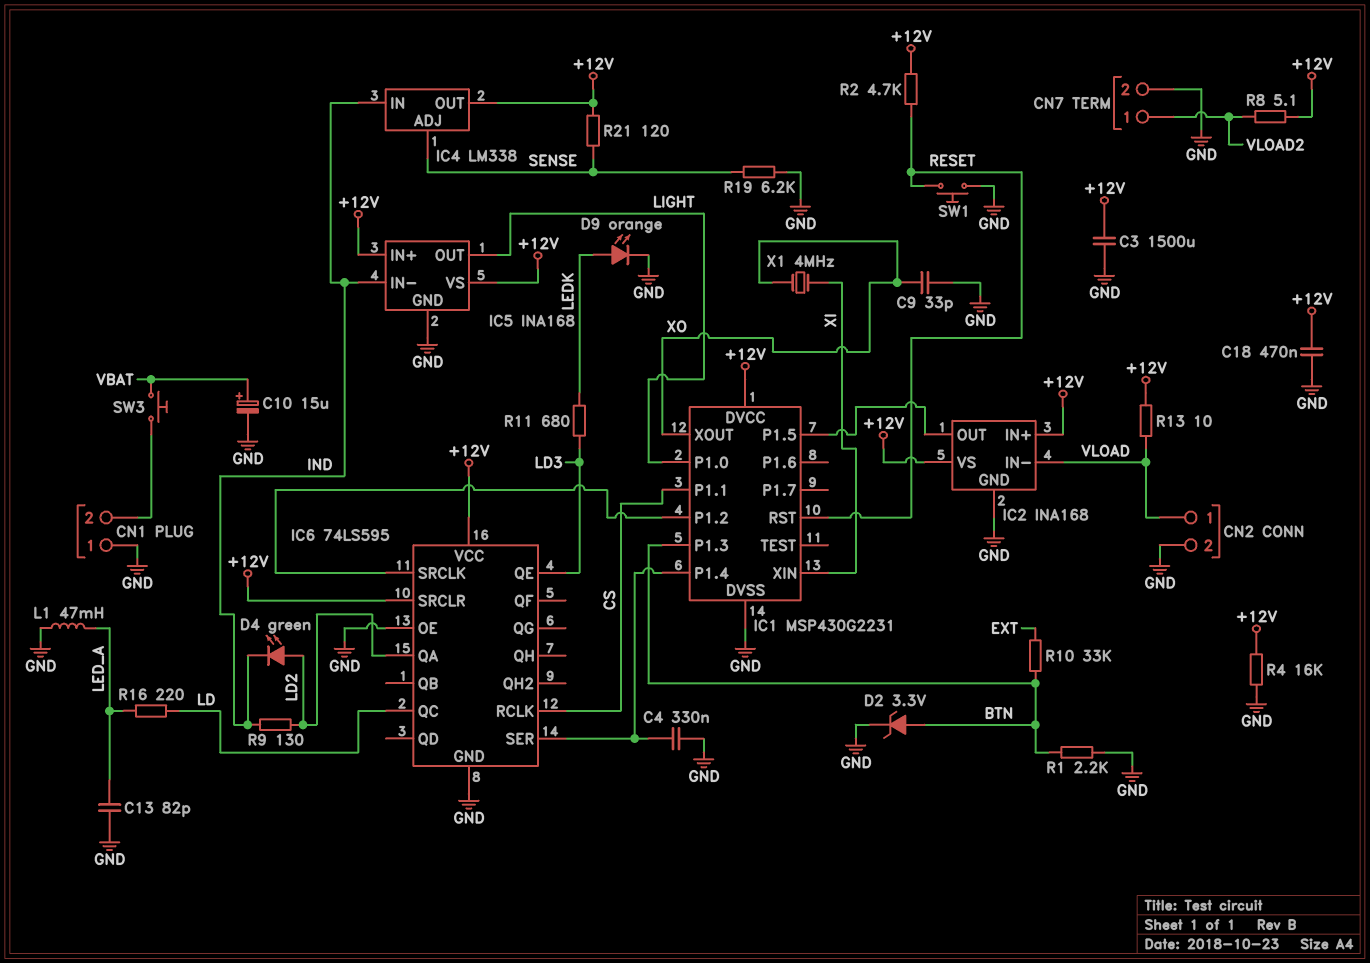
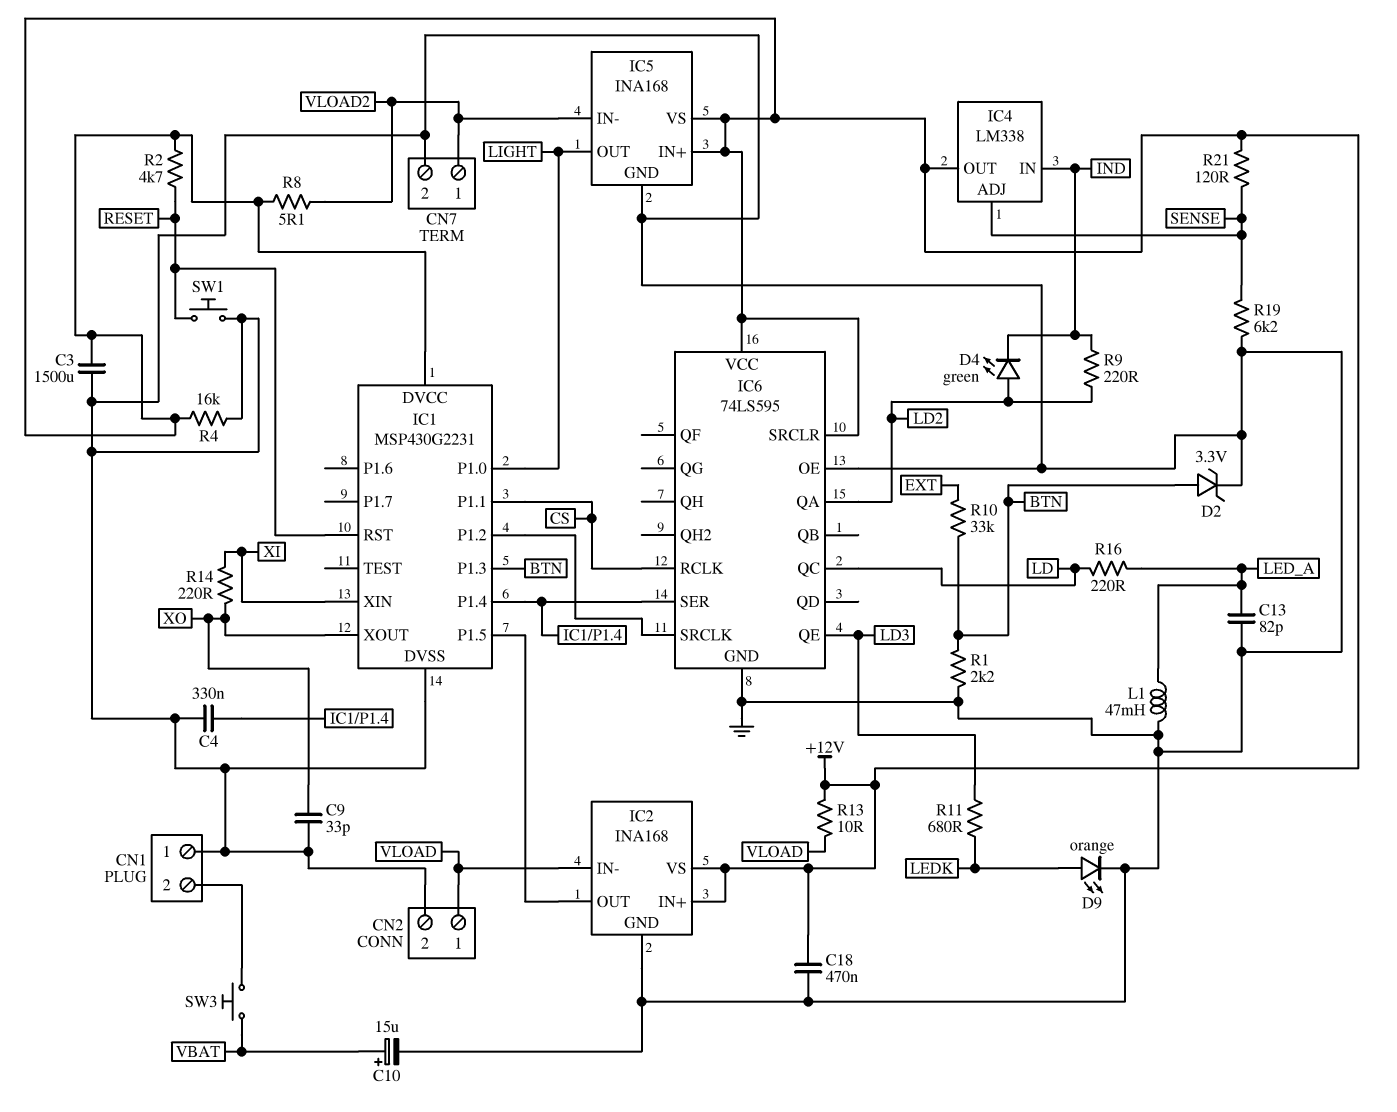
IC5 pin IN-: IND -> VLOAD2
R9: 130 (IND, LD2) -> 220 (IND, LD2)
R14: none -> 220 (XI, XO)
X1: 4MHz (XI, XO) -> none

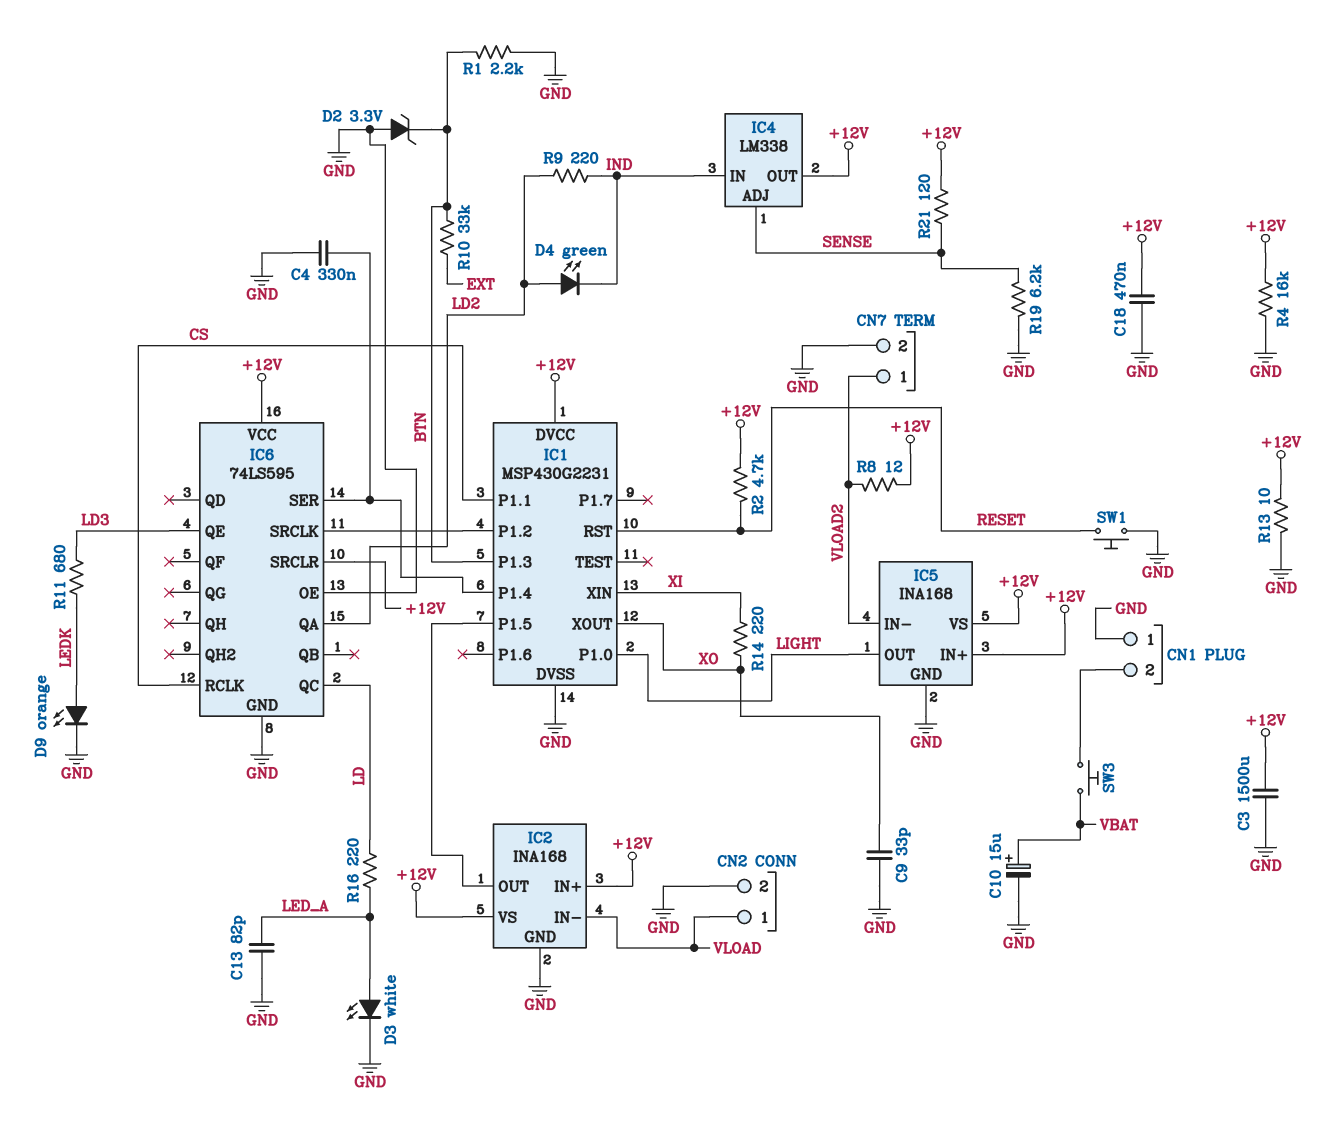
D2: zener 3.3V (A BTN, K GND) -> zener 3.3V (A GND, K BTN)
D3: none -> LED white (A LED_A, K GND)
L1: 47mH (GND, LED_A) -> none
R8: 5.1 (+12V, VLOAD2) -> 12 (+12V, VLOAD2)
R13: 10 (+12V, VLOAD) -> 10 (+12V, GND)

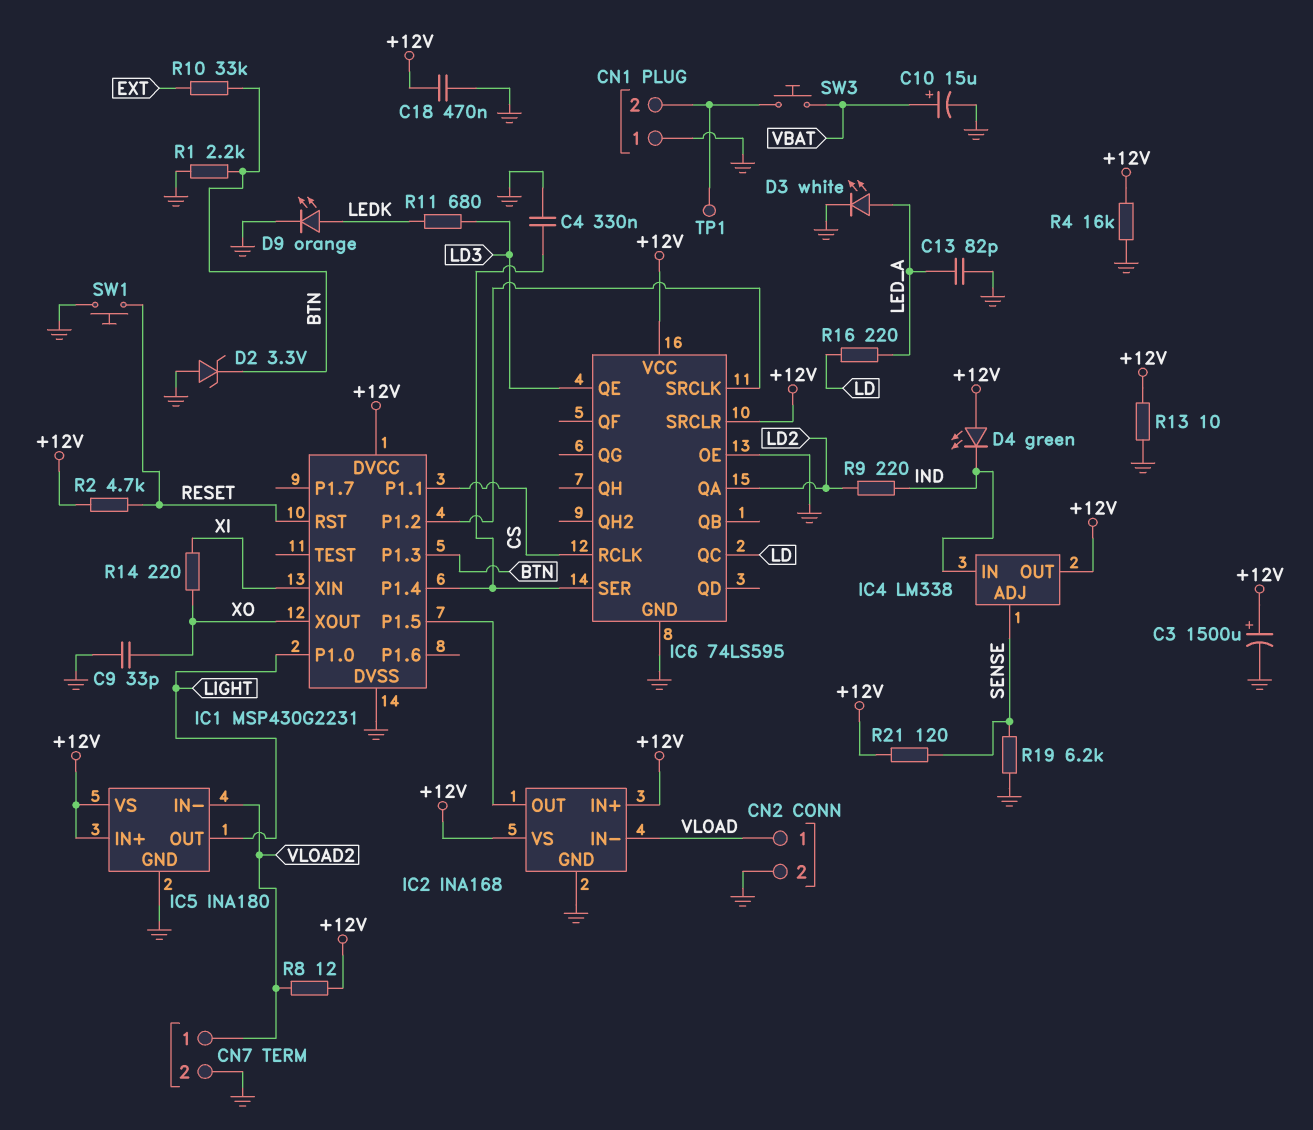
C3: 1500uF (+12V, GND) -> 1500uF (plus +12V, minus GND)
D4: LED green (A LD2, K IND) -> LED green (A +12V, K IND)
IC5: INA168 -> INA180
TP1: none -> test point (CN1/2)

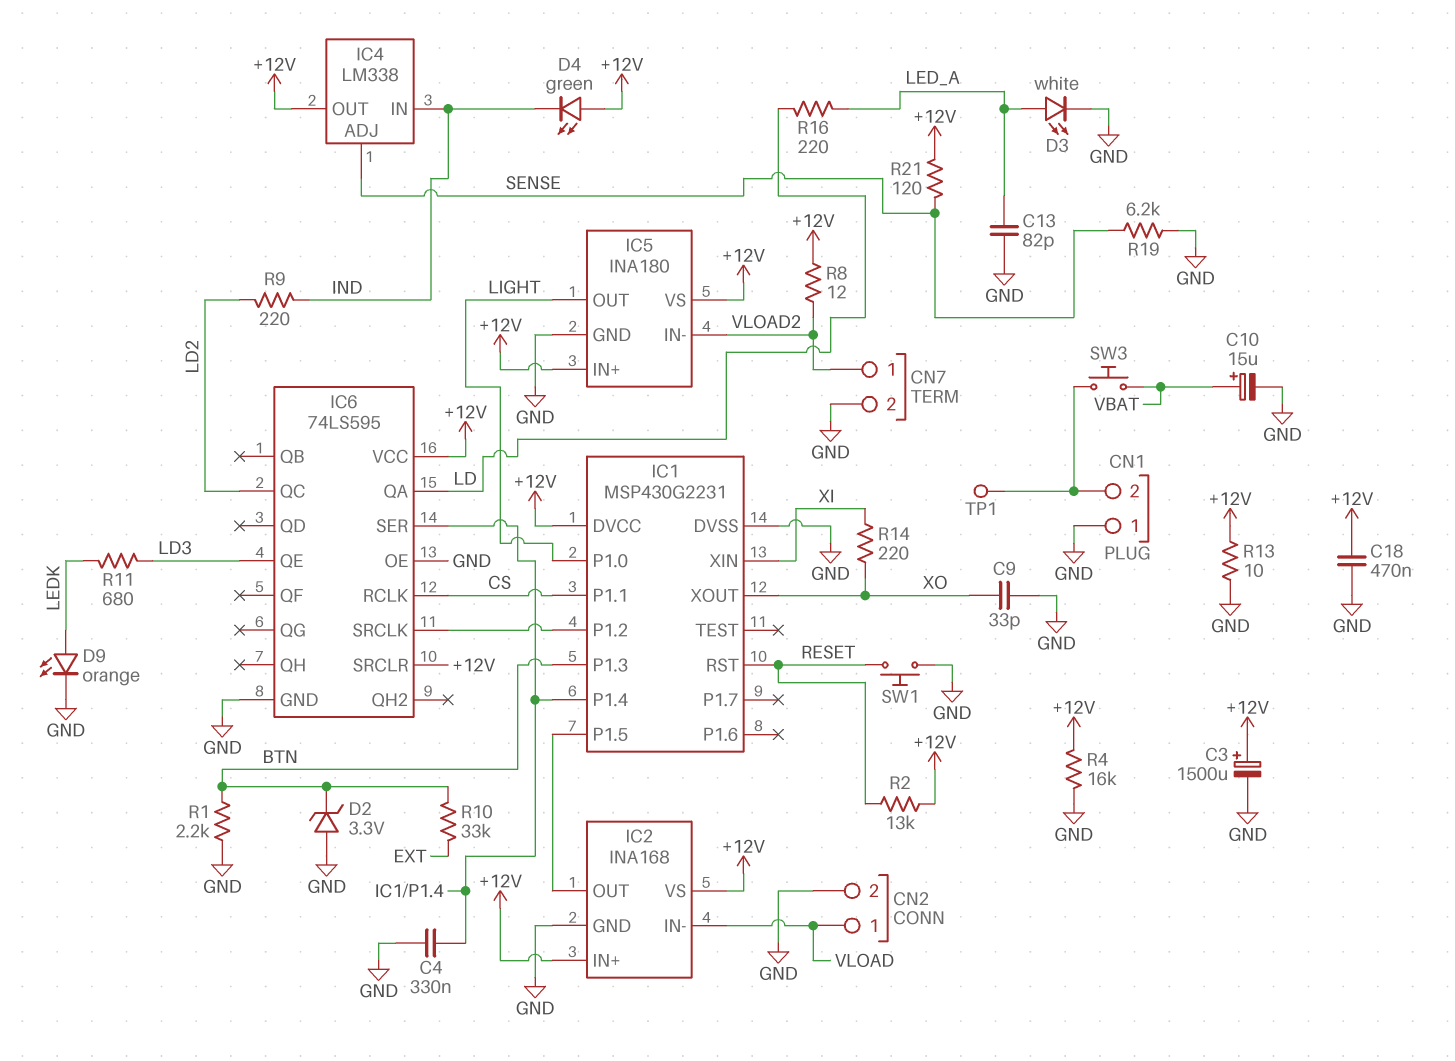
IC6 pin QA: LD2 -> LD
IC6 pin QC: LD -> LD2
R2: 4.7k (+12V, RESET) -> 13k (+12V, RESET)

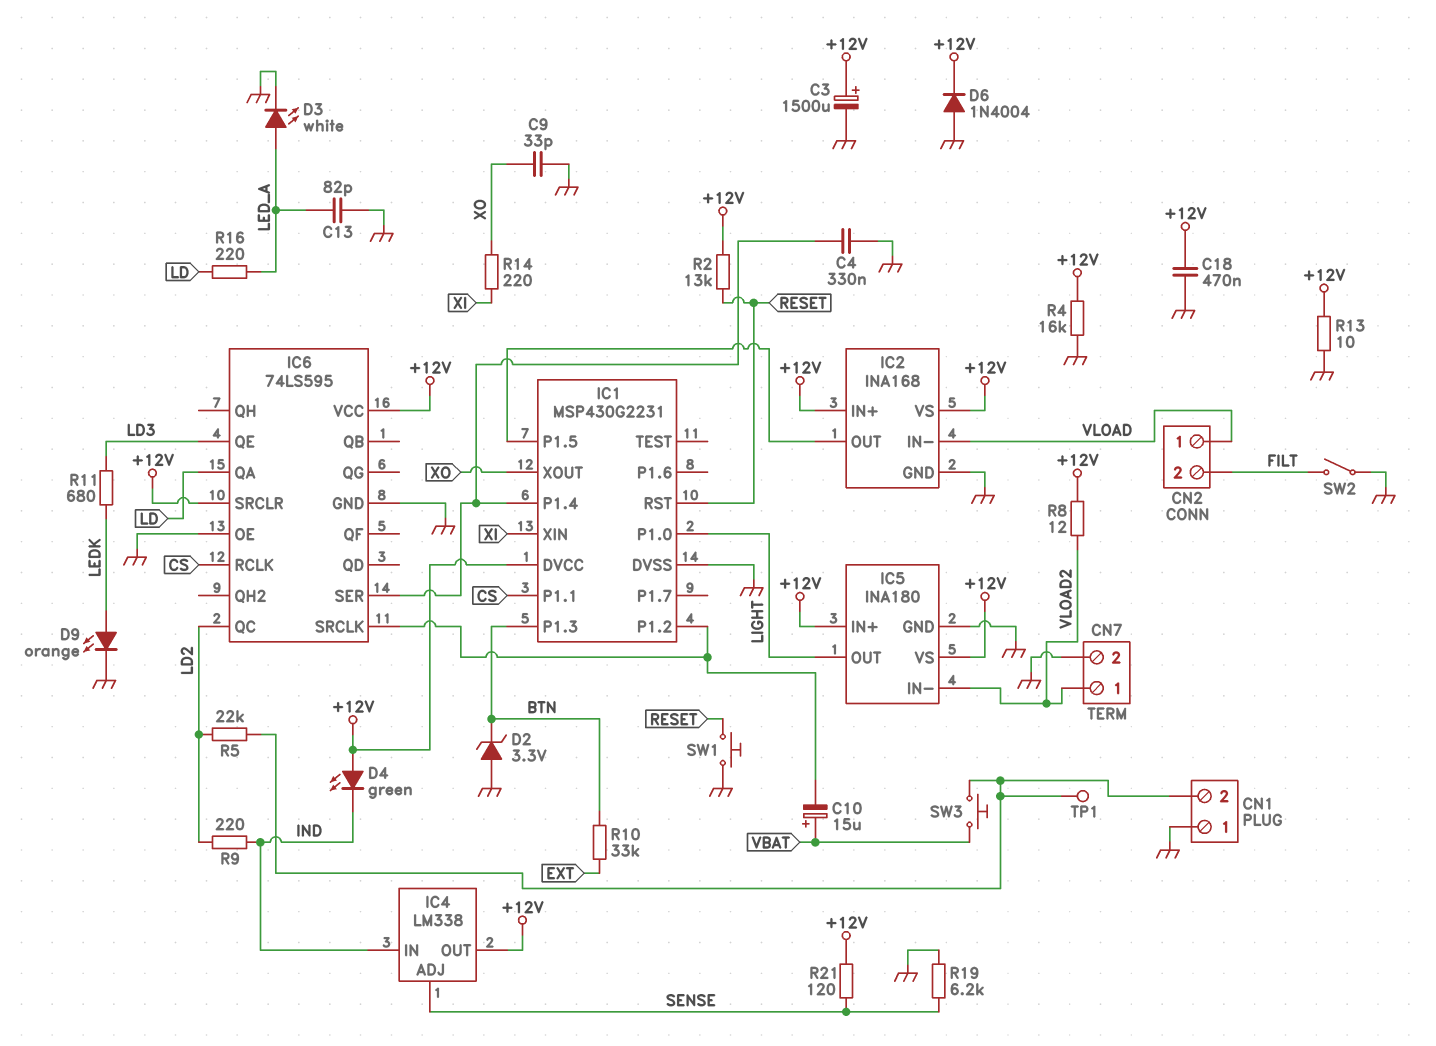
C10: 15uF (plus VBAT, minus GND) -> 15uF (plus VBAT, minus IC1/P1.2)
CN2 pin 2: GND -> FILT
D6: none -> diode 1N4004 (A GND, K +12V)
R1: 2.2k (BTN, GND) -> none
R5: none -> 22k (CN1/2, LD2)
SW2: none -> switch (FILT, GND)

